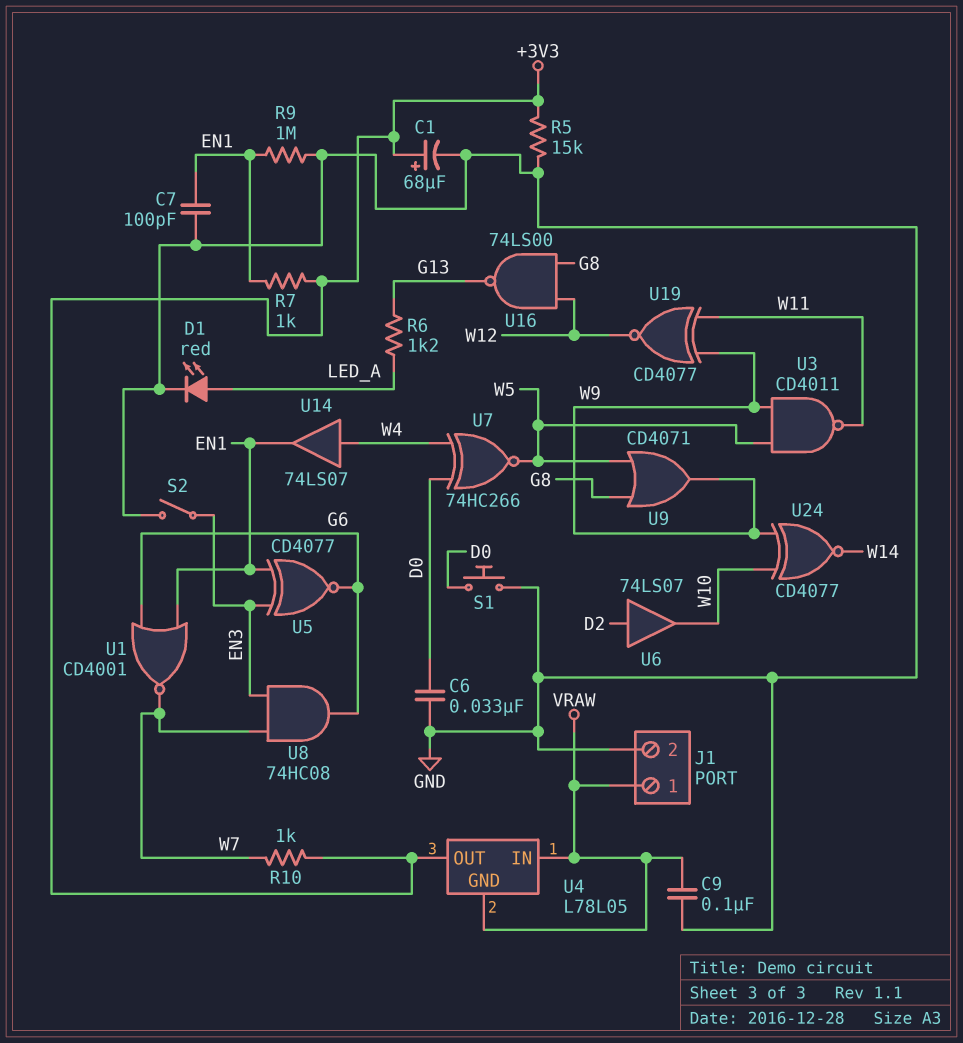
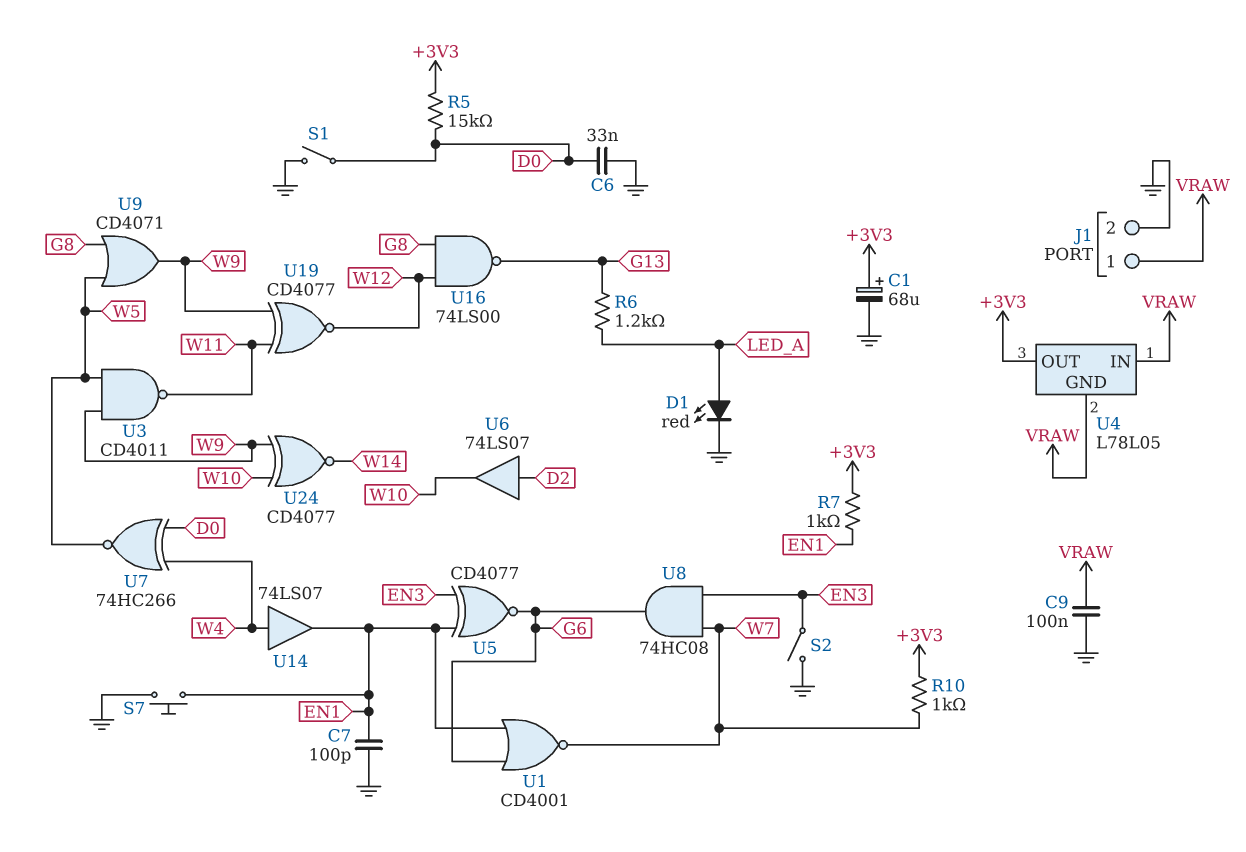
R5: 15k (+3V3, GND) -> 15k (+3V3, D0)
R9: 1M (EN1, GND) -> none
S1: button (D0, GND) -> switch (D0, GND)
S7: none -> button (EN1, GND)

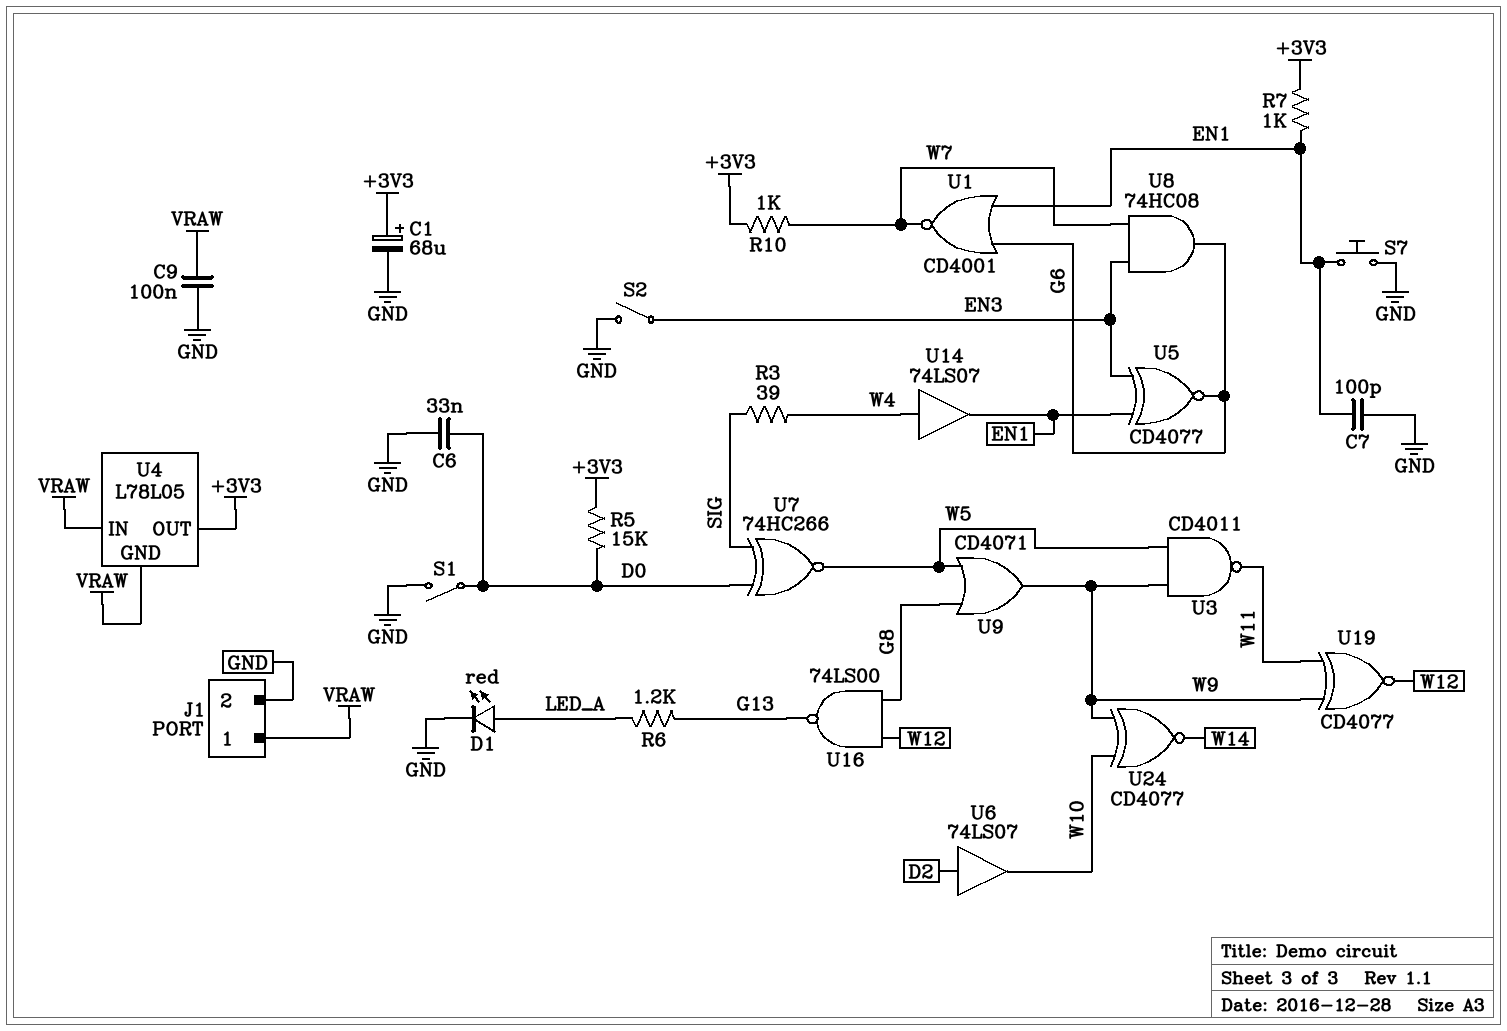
R3: none -> 39 (SIG, W4)
U7: XNOR 74HC266 (in D0, in W4, out W5) -> XNOR 74HC266 (in D0, in SIG, out W5)

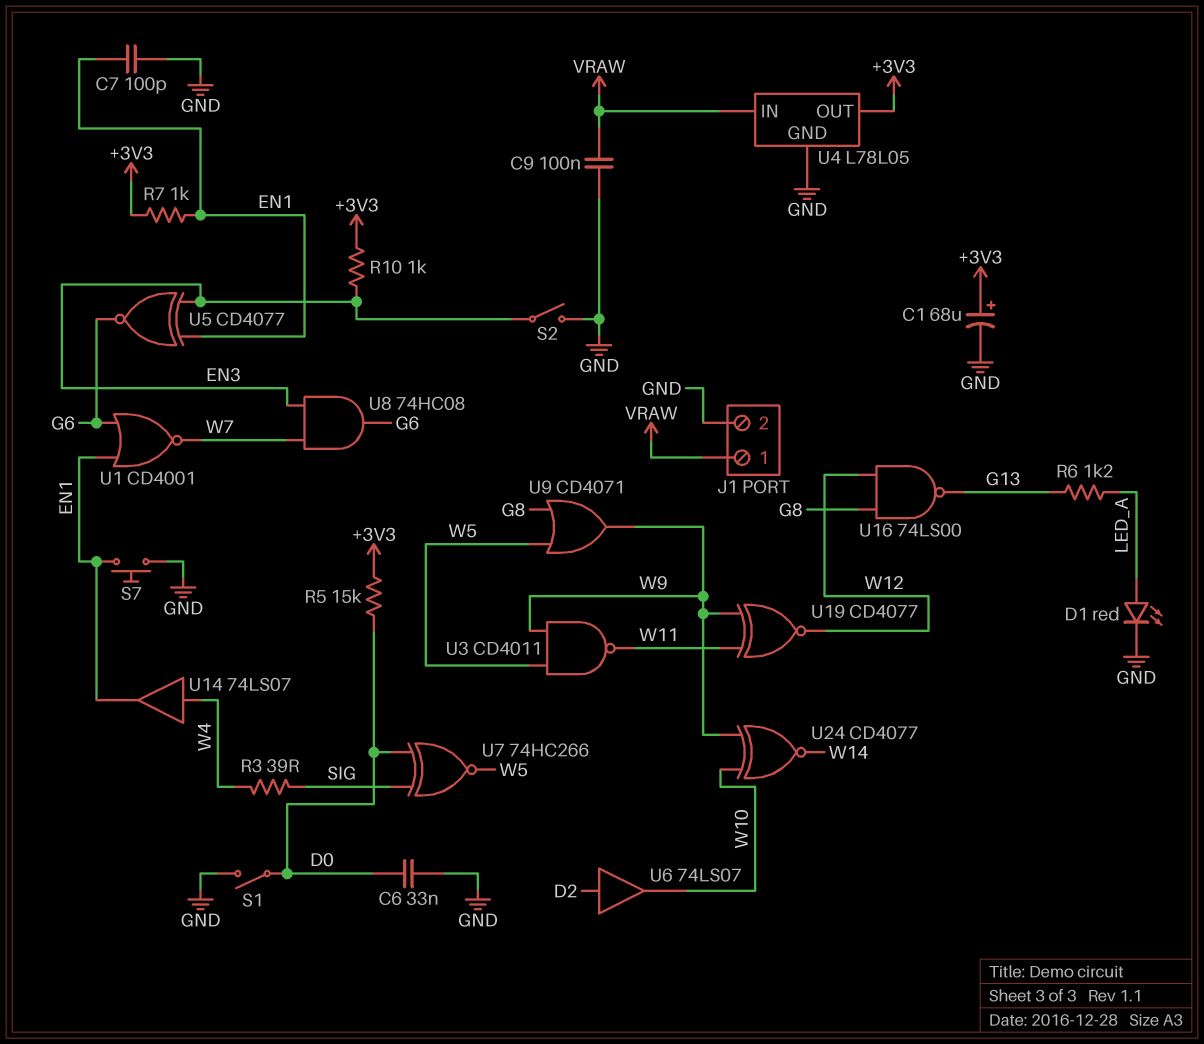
R10: 1k (+3V3, W7) -> 1k (+3V3, EN3)
U4 pin GND: VRAW -> GND

